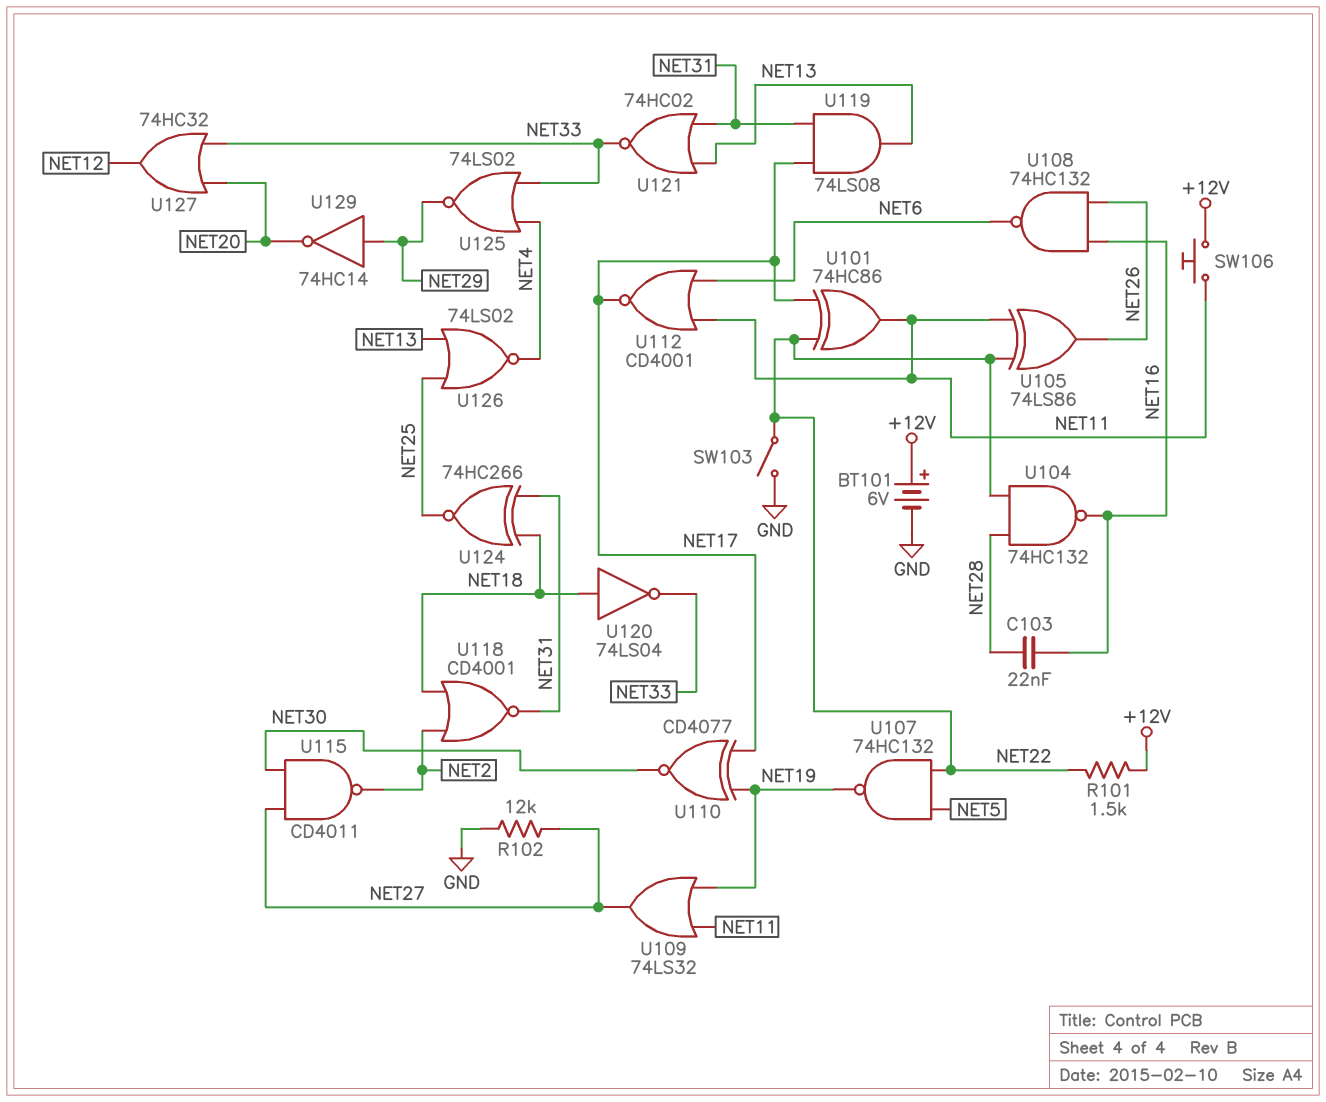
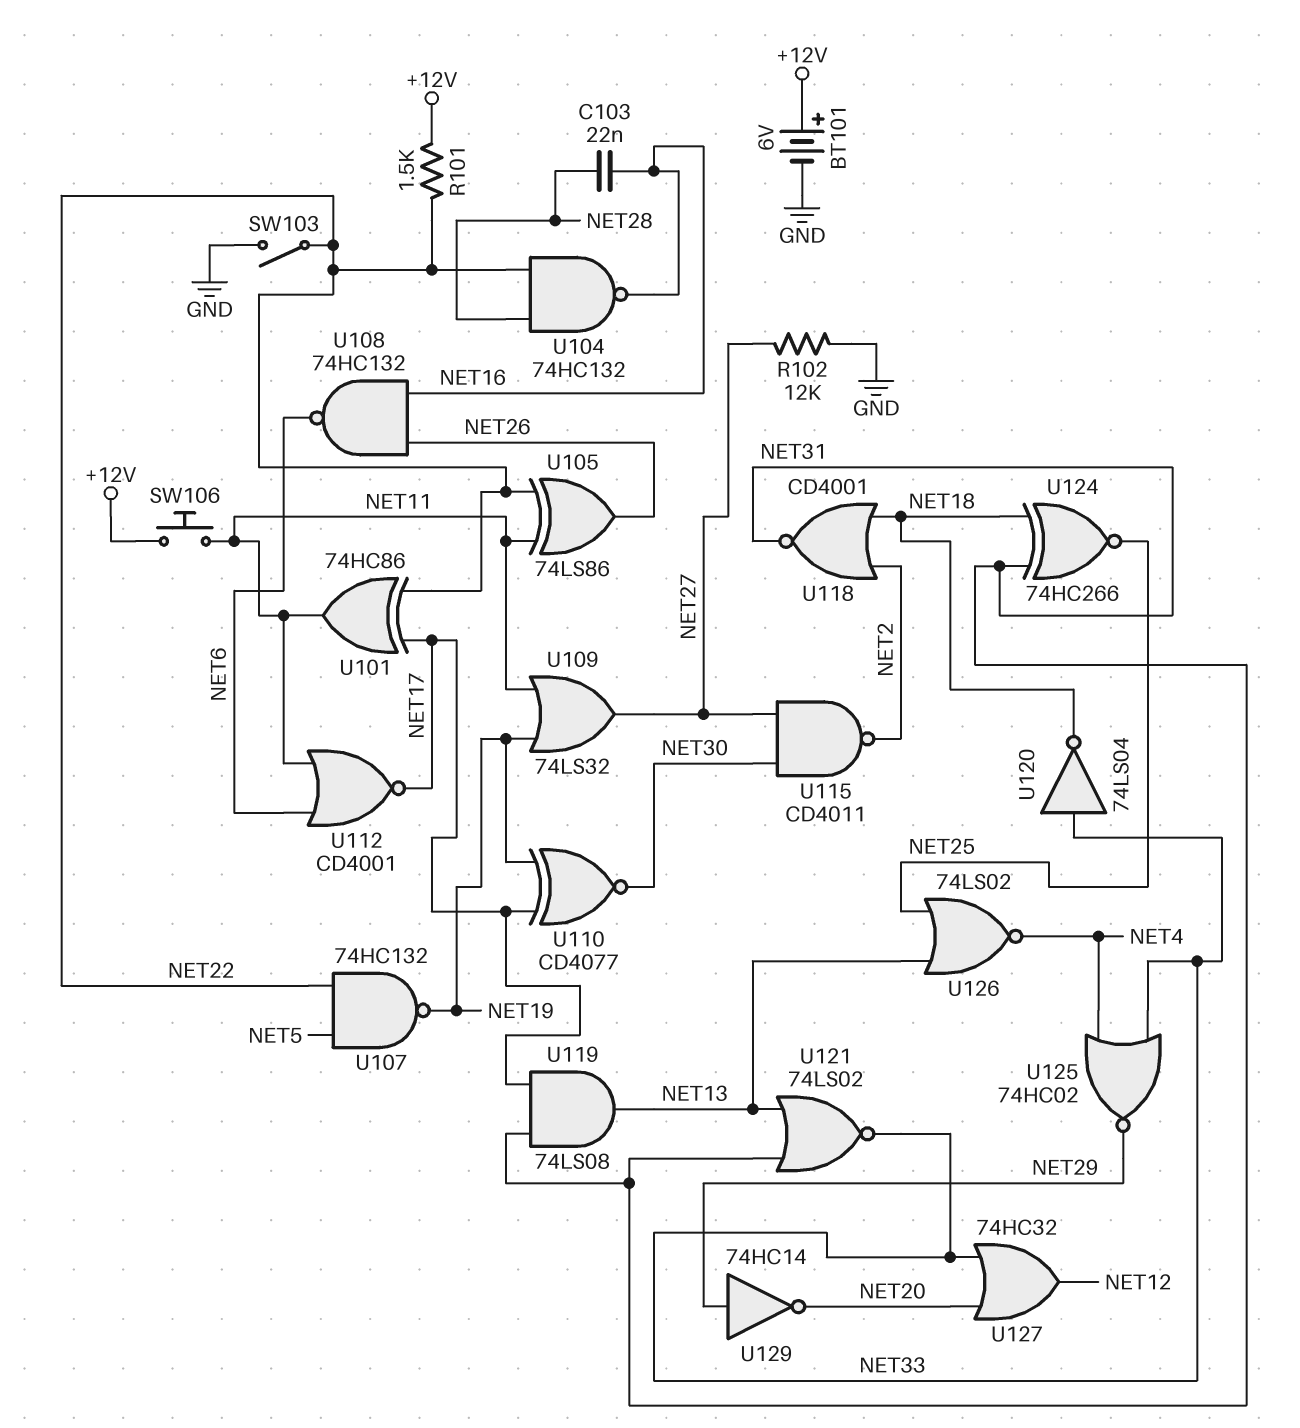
U120: NOT 74LS04 (in NET18, out NET33) -> NOT 74LS04 (in NET33, out NET18)
U121: NOR 74HC02 (in NET13, in NET31, out NET33) -> NOR 74LS02 (in NET13, in NET31, out NET33)
U125: NOR 74LS02 (in NET4, in NET33, out NET29) -> NOR 74HC02 (in NET4, in NET33, out NET29)

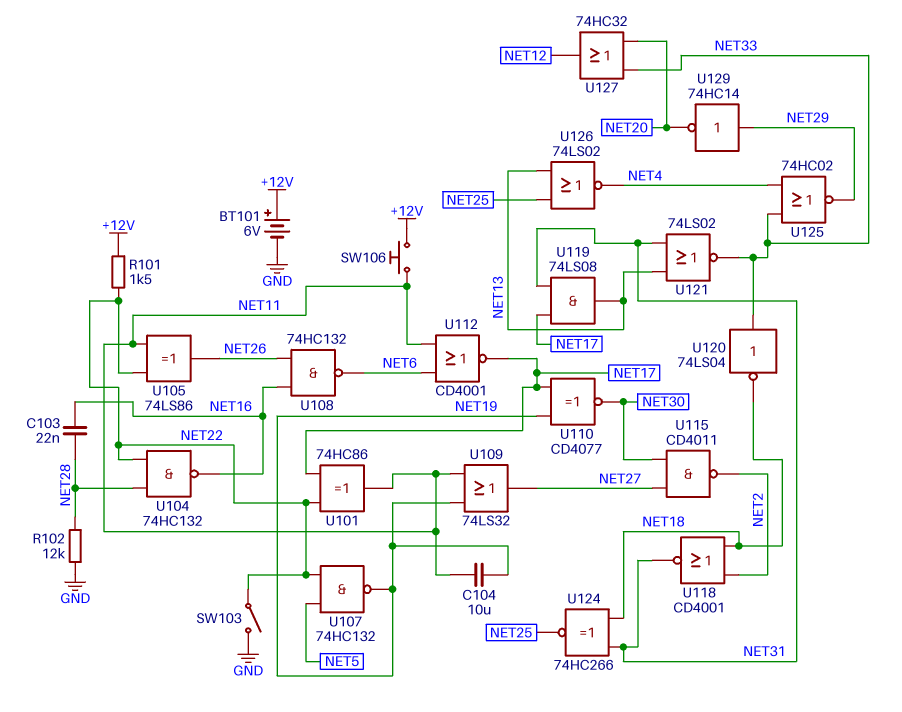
C104: none -> 10uF (NET11, NET19)
R102: 12k (GND, NET27) -> 12k (GND, NET28)

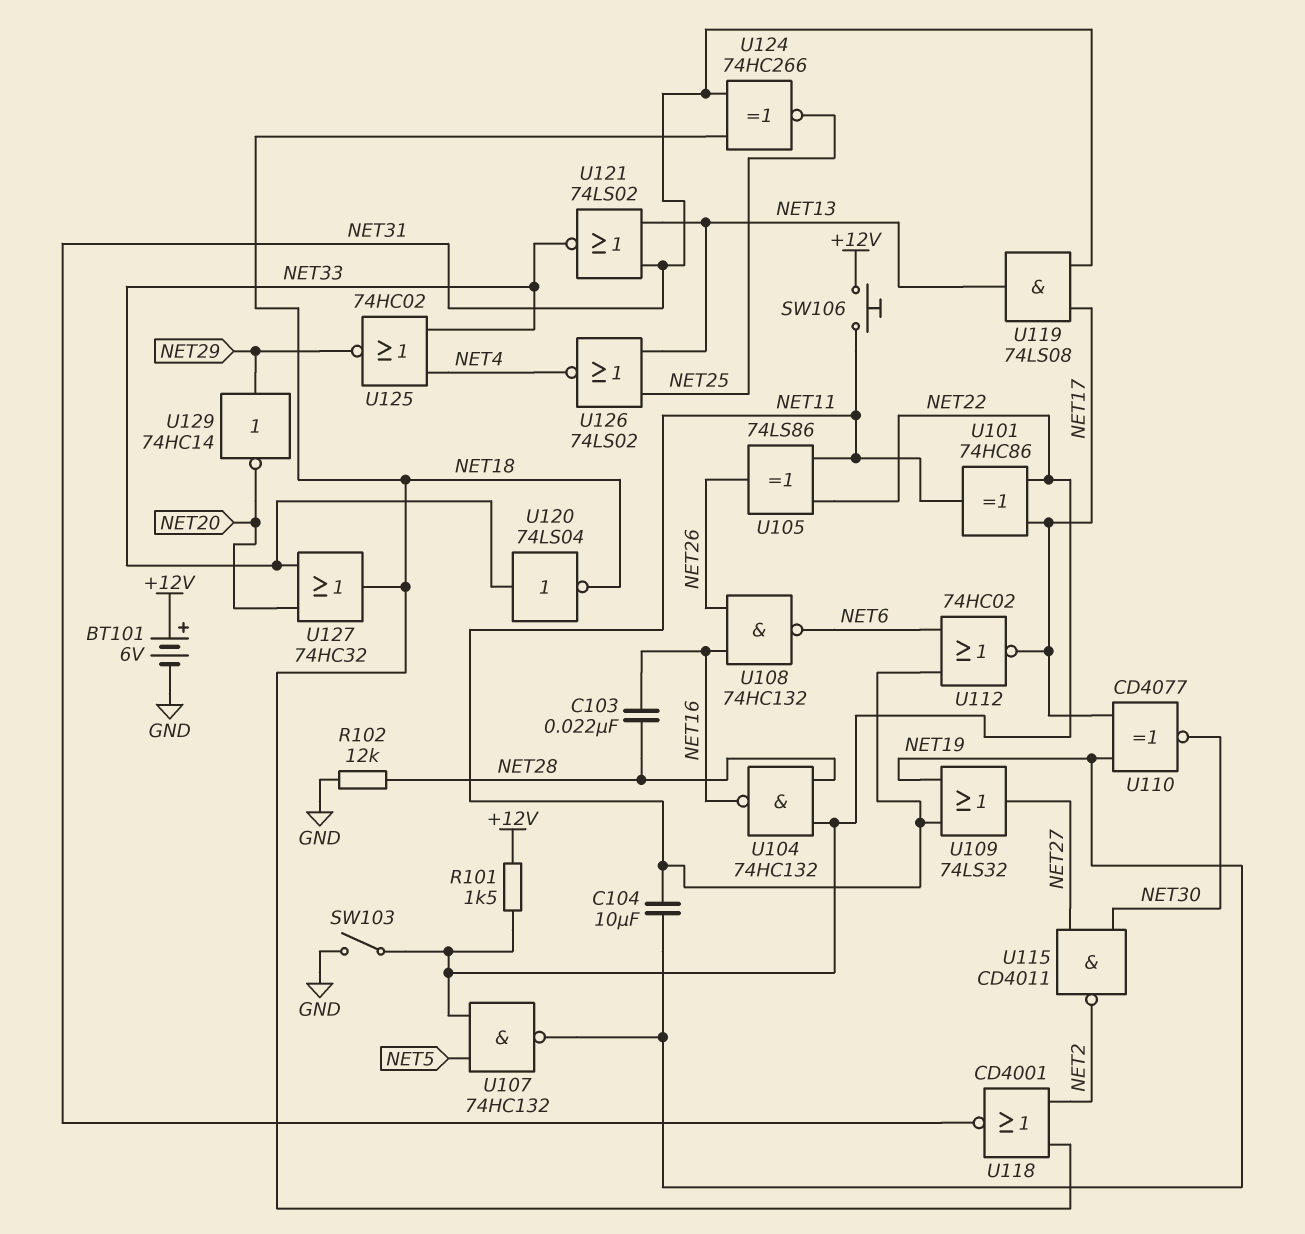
U112: NOR CD4001 (in NET6, in NET11, out NET17) -> NOR 74HC02 (in NET6, in NET11, out NET17)
U127: OR 74HC32 (in NET20, in NET33, out NET12) -> OR 74HC32 (in NET20, in NET33, out NET18)

